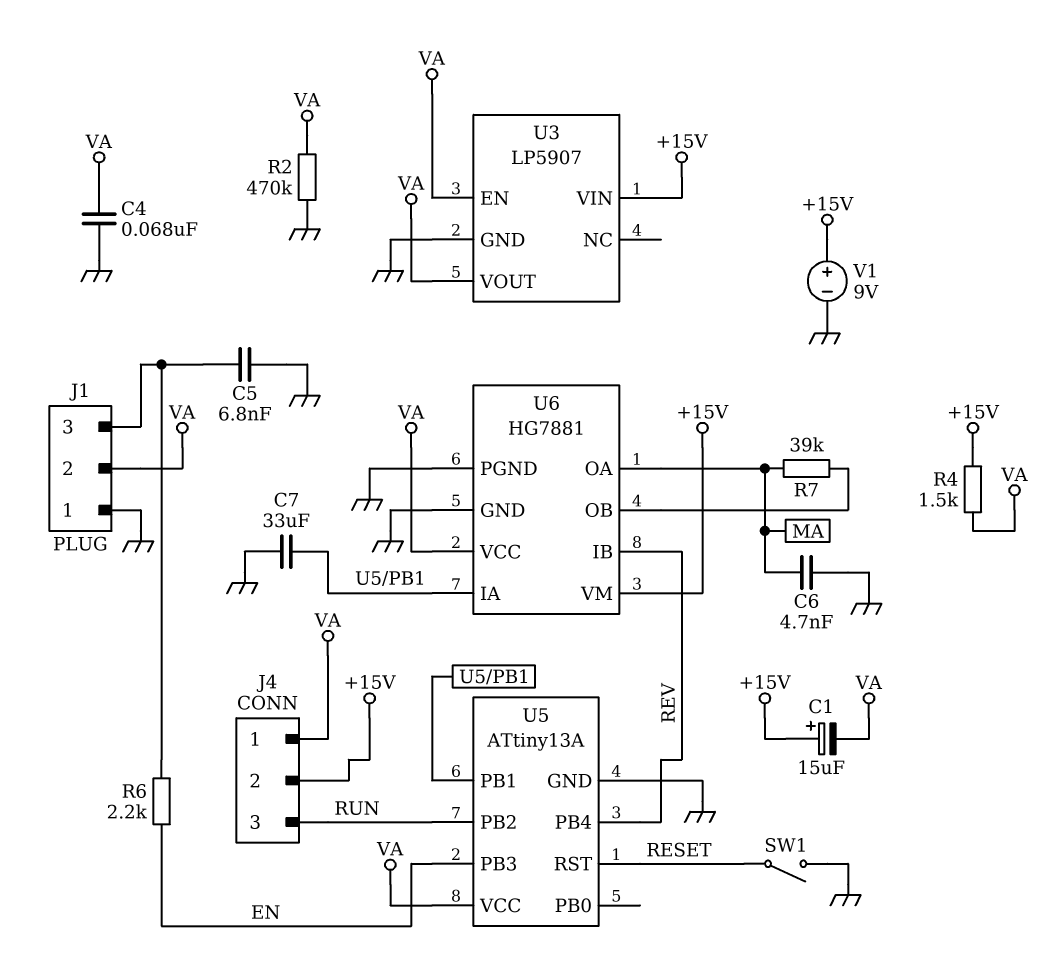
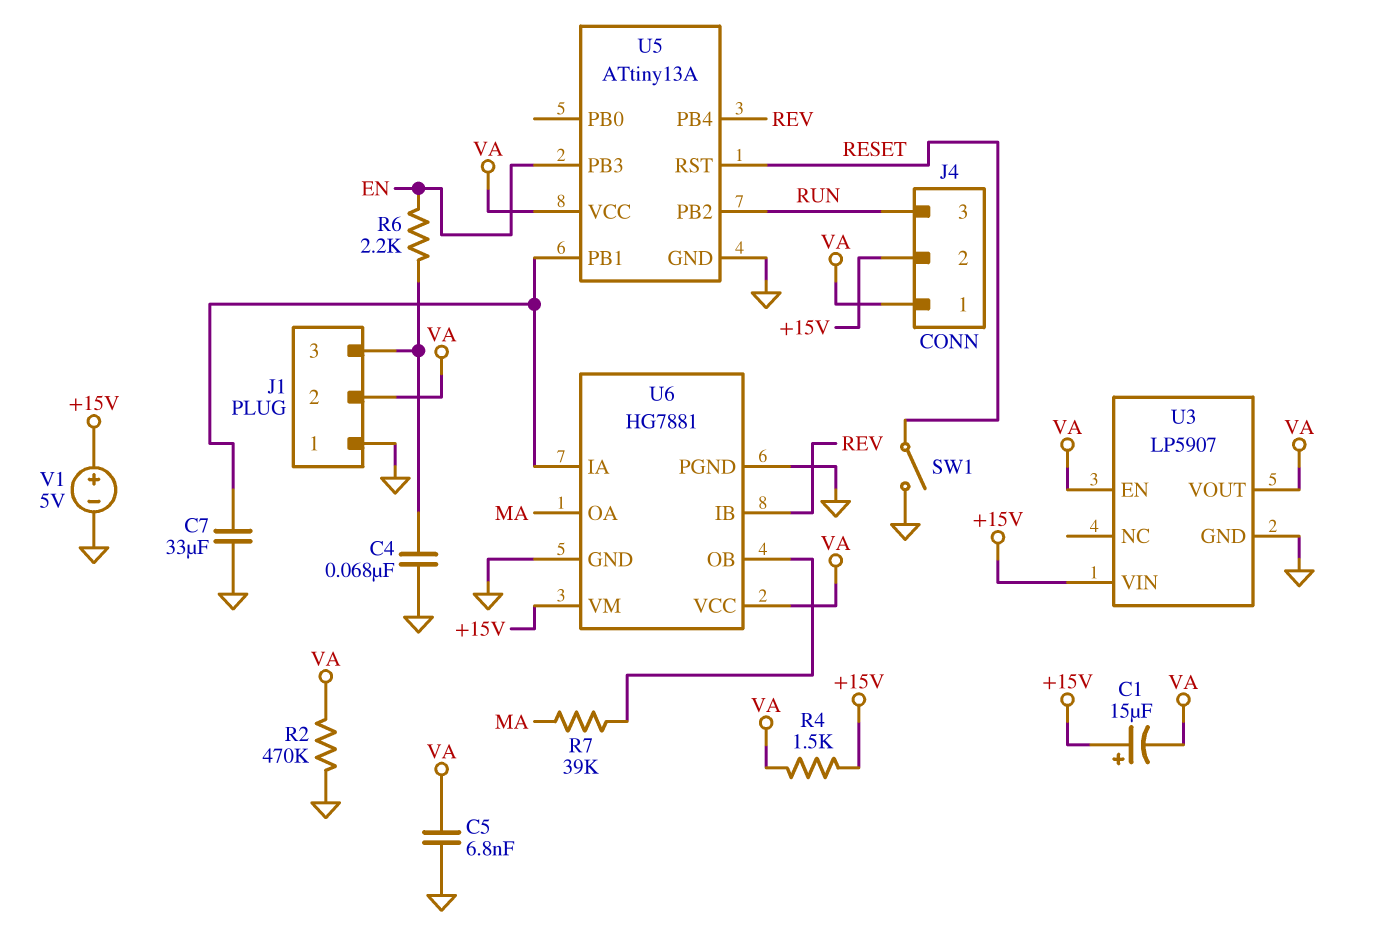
C4: 68nF (GND, VA) -> 68nF (GND, J1/3)
C5: 6.8nF (GND, J1/3) -> 6.8nF (GND, VA)
C6: 4.7nF (GND, MA) -> none
V1: 9V (plus +15V, minus GND) -> 5V (plus +15V, minus GND)

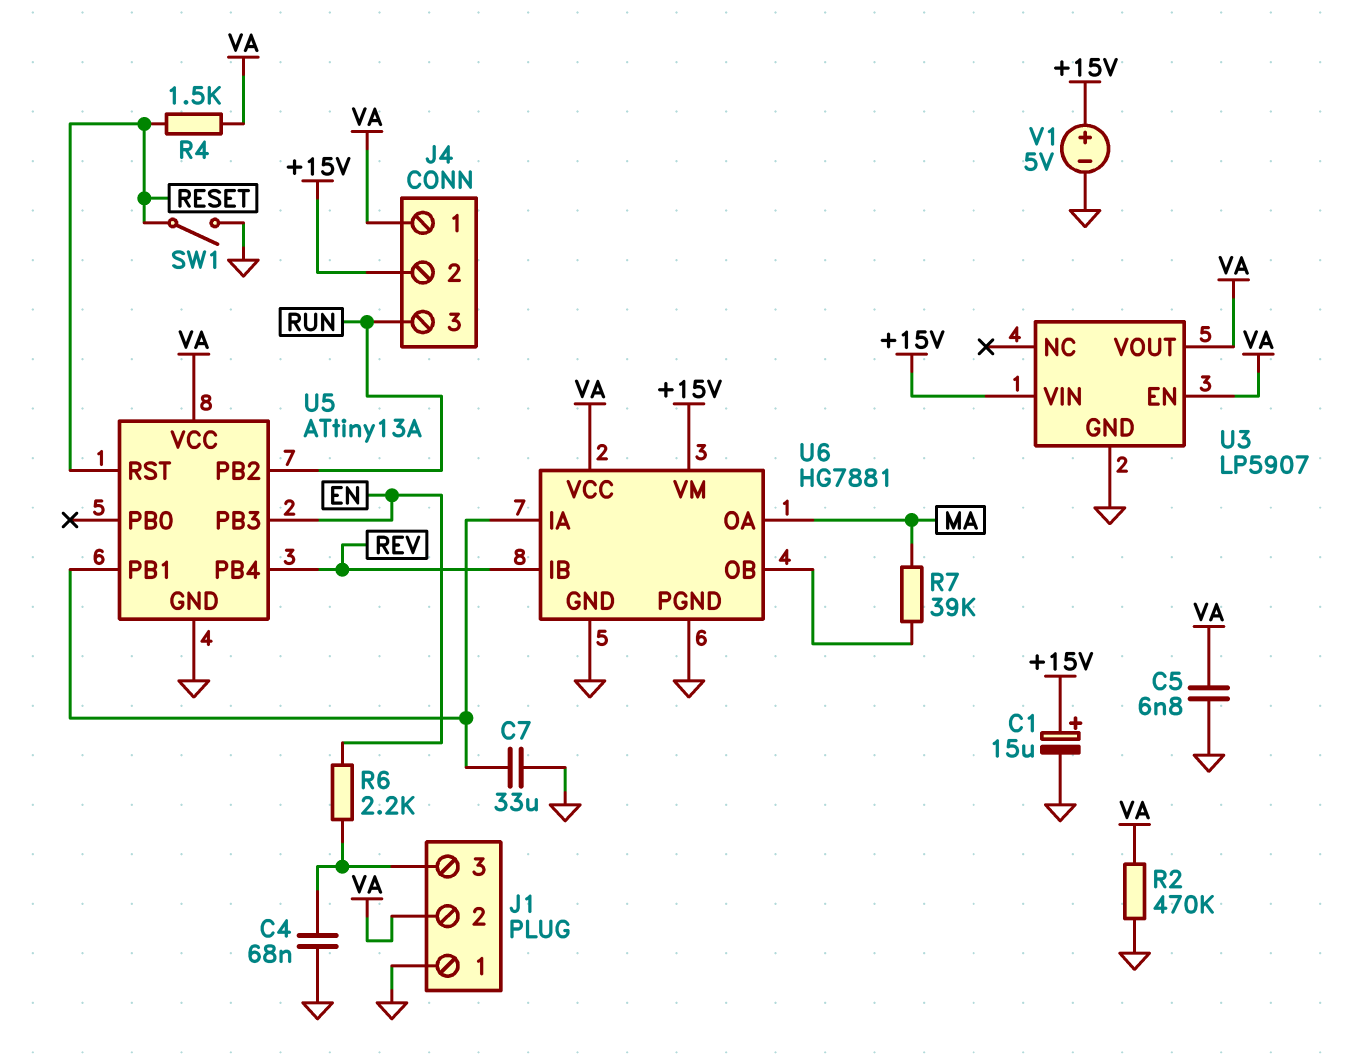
C1: 15uF (plus +15V, minus VA) -> 15uF (plus +15V, minus GND)
R4: 1.5k (+15V, VA) -> 1.5k (RESET, VA)

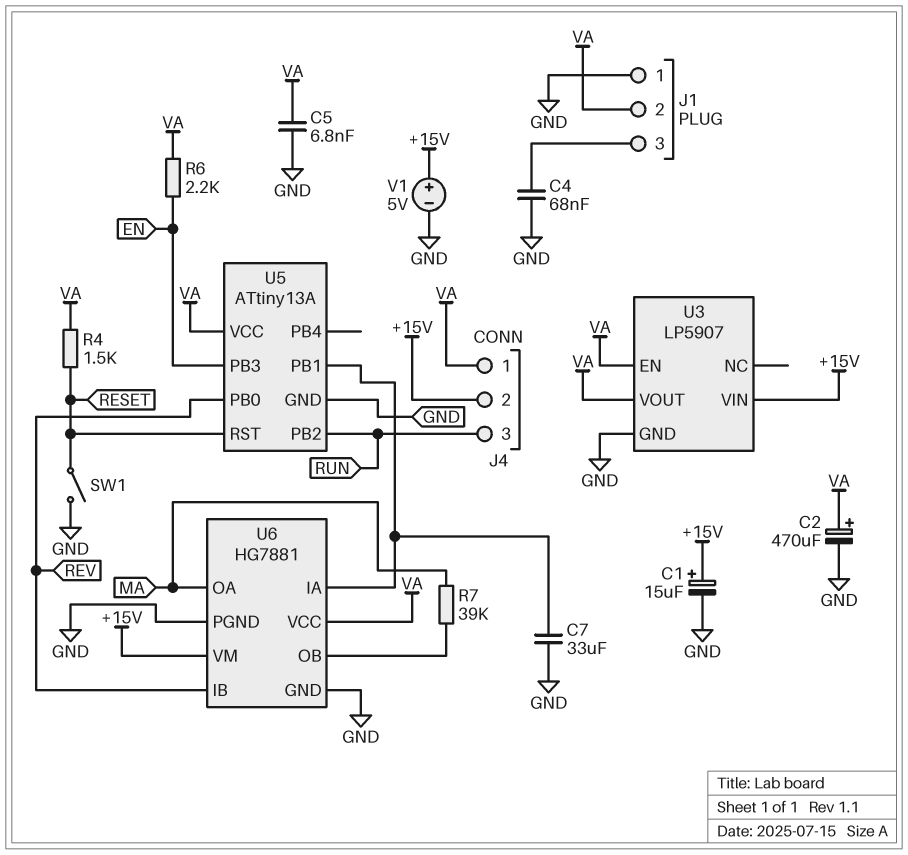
C2: none -> 470uF (plus VA, minus GND)
R2: 470k (GND, VA) -> none
R6: 2.2k (EN, J1/3) -> 2.2k (EN, VA)
U5 pin PB0: none -> REV
U5 pin PB4: REV -> none

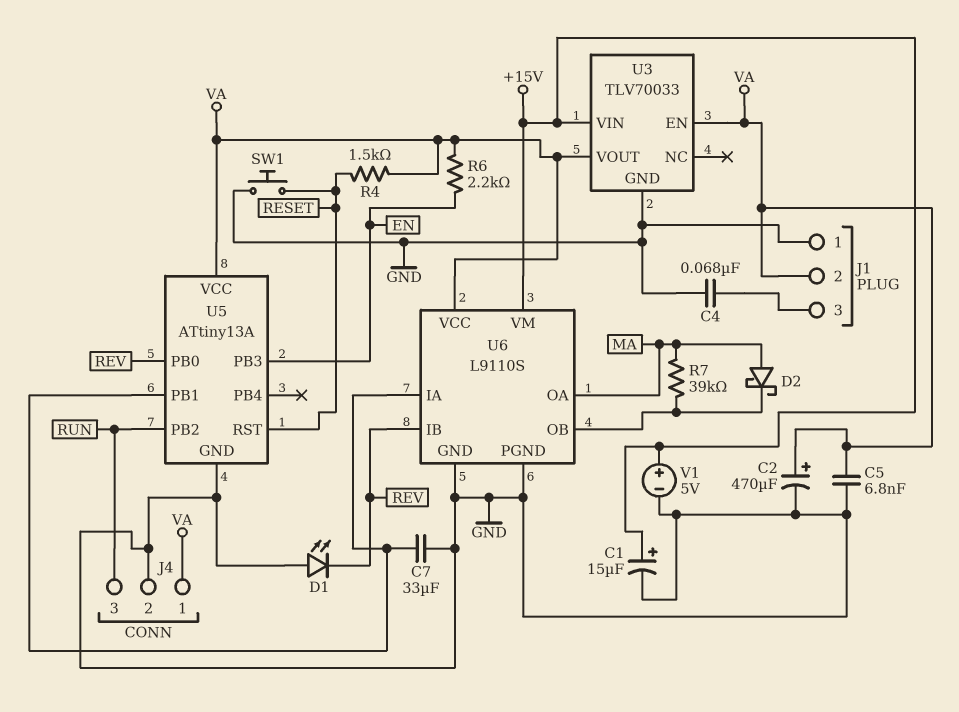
D1: none -> LED (A GND, K REV)
D2: none -> schottky (A MA, K U6/OB)
J4 pin 2: +15V -> GND
SW1: switch (GND, RESET) -> button (GND, RESET)
U3: LP5907 -> TLV70033
U6: HG7881 -> L9110S

